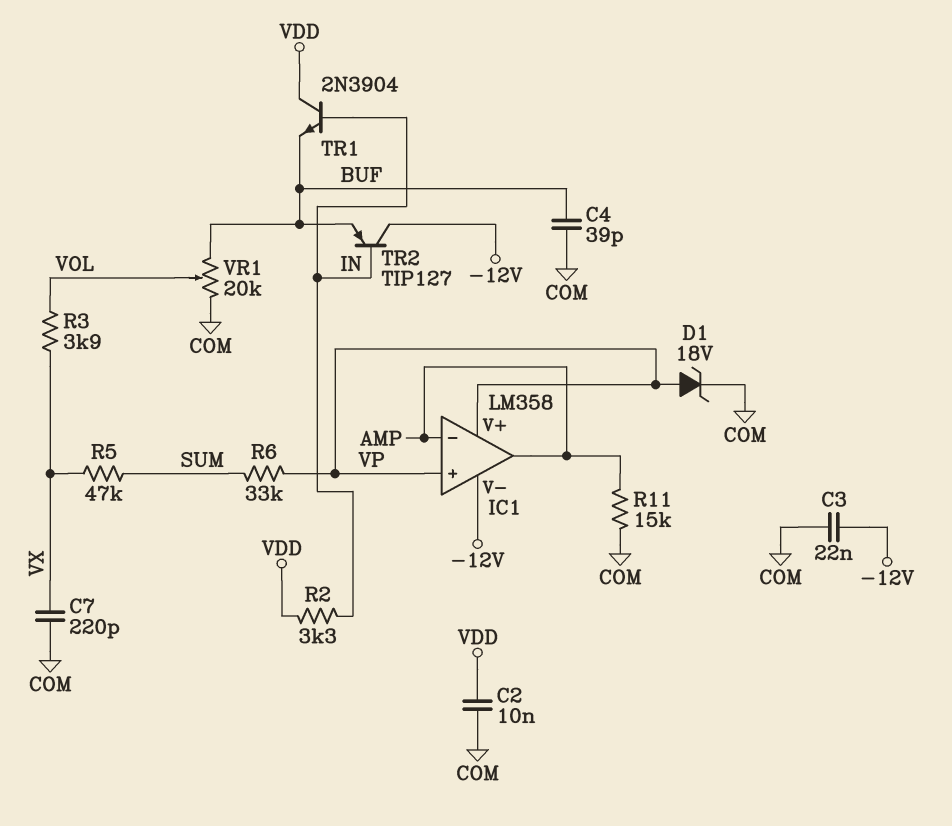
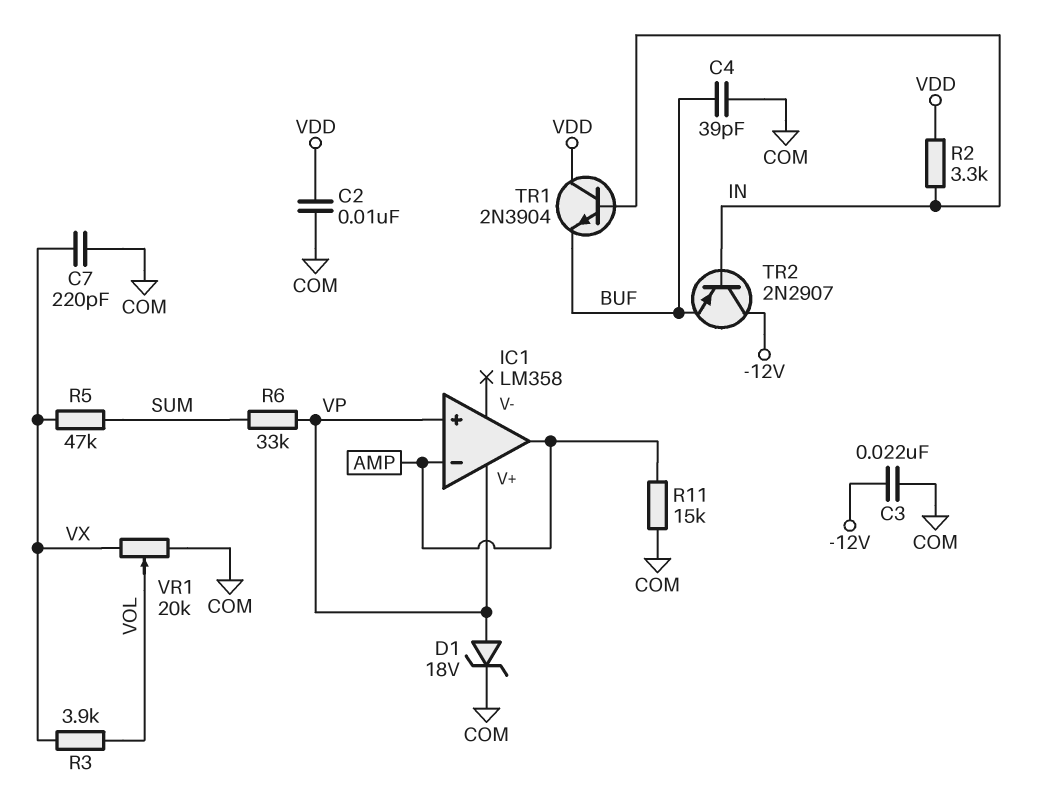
IC1 pin V-: -12V -> none
TR2: PNP TIP127 (B IN, C -12V, E BUF) -> PNP 2N2907 (B IN, C -12V, E BUF)
VR1: 20k (BUF, COM, wiper VOL) -> 20k (COM, VX, wiper VOL)

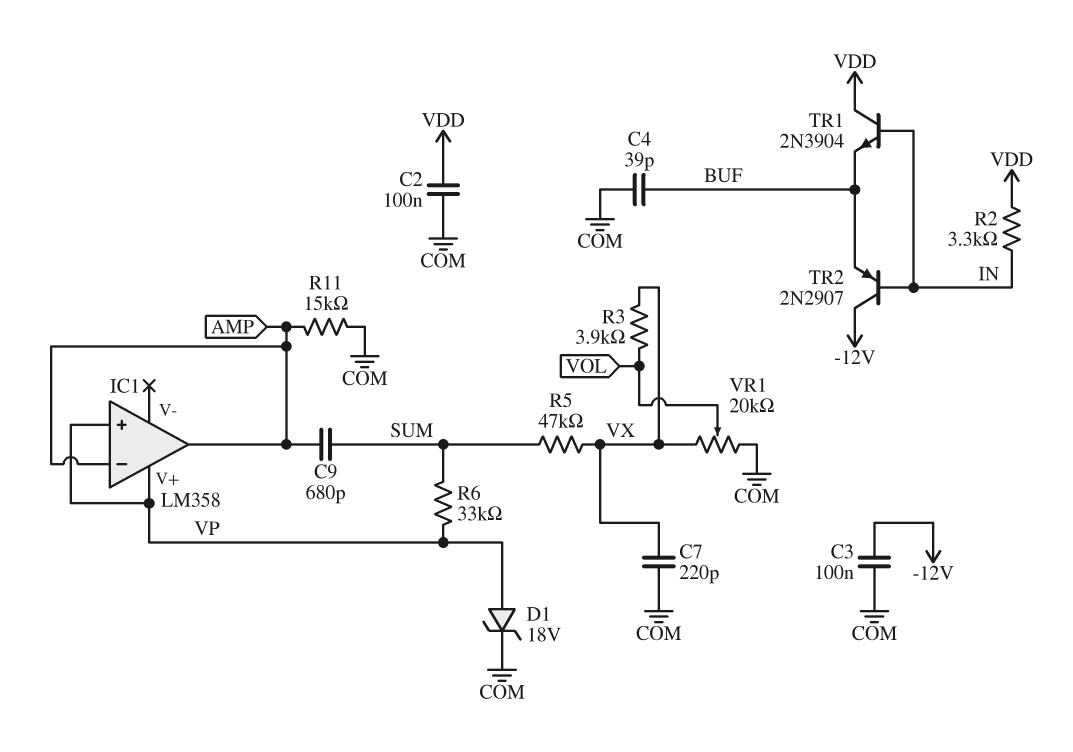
C2: 10nF (COM, VDD) -> 100nF (COM, VDD)
C3: 22nF (-12V, COM) -> 100nF (-12V, COM)
C9: none -> 680pF (AMP, SUM)

